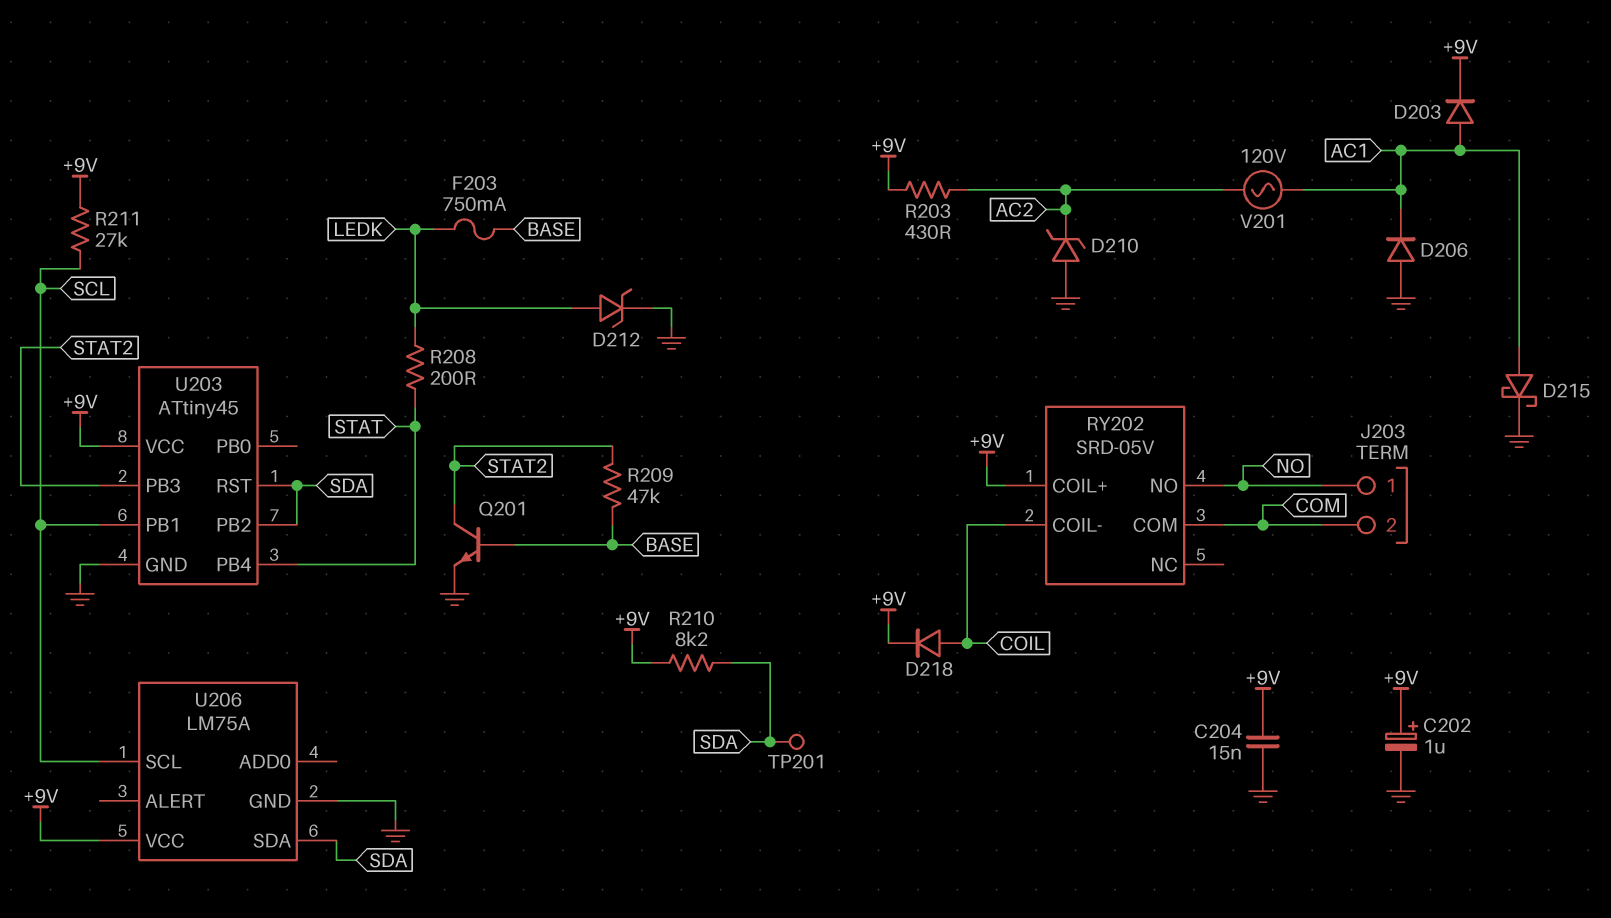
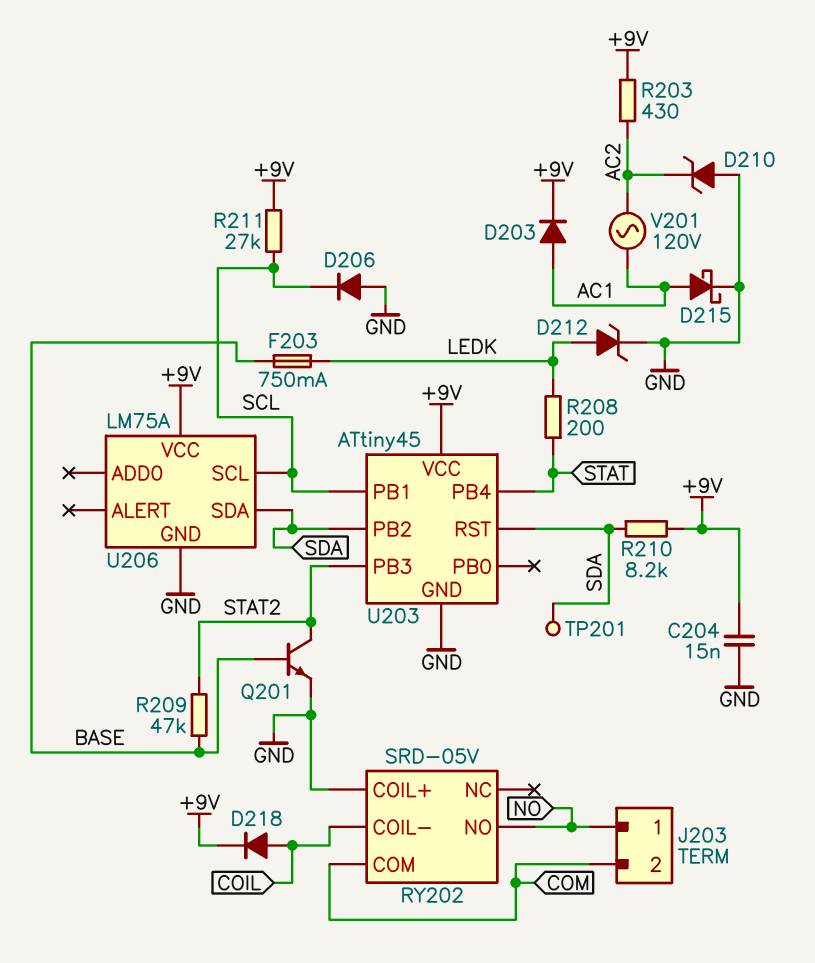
C202: 1uF (plus +9V, minus GND) -> none
D206: diode (A GND, K AC1) -> diode (A GND, K SCL)
RY202 pin COIL+: +9V -> GND

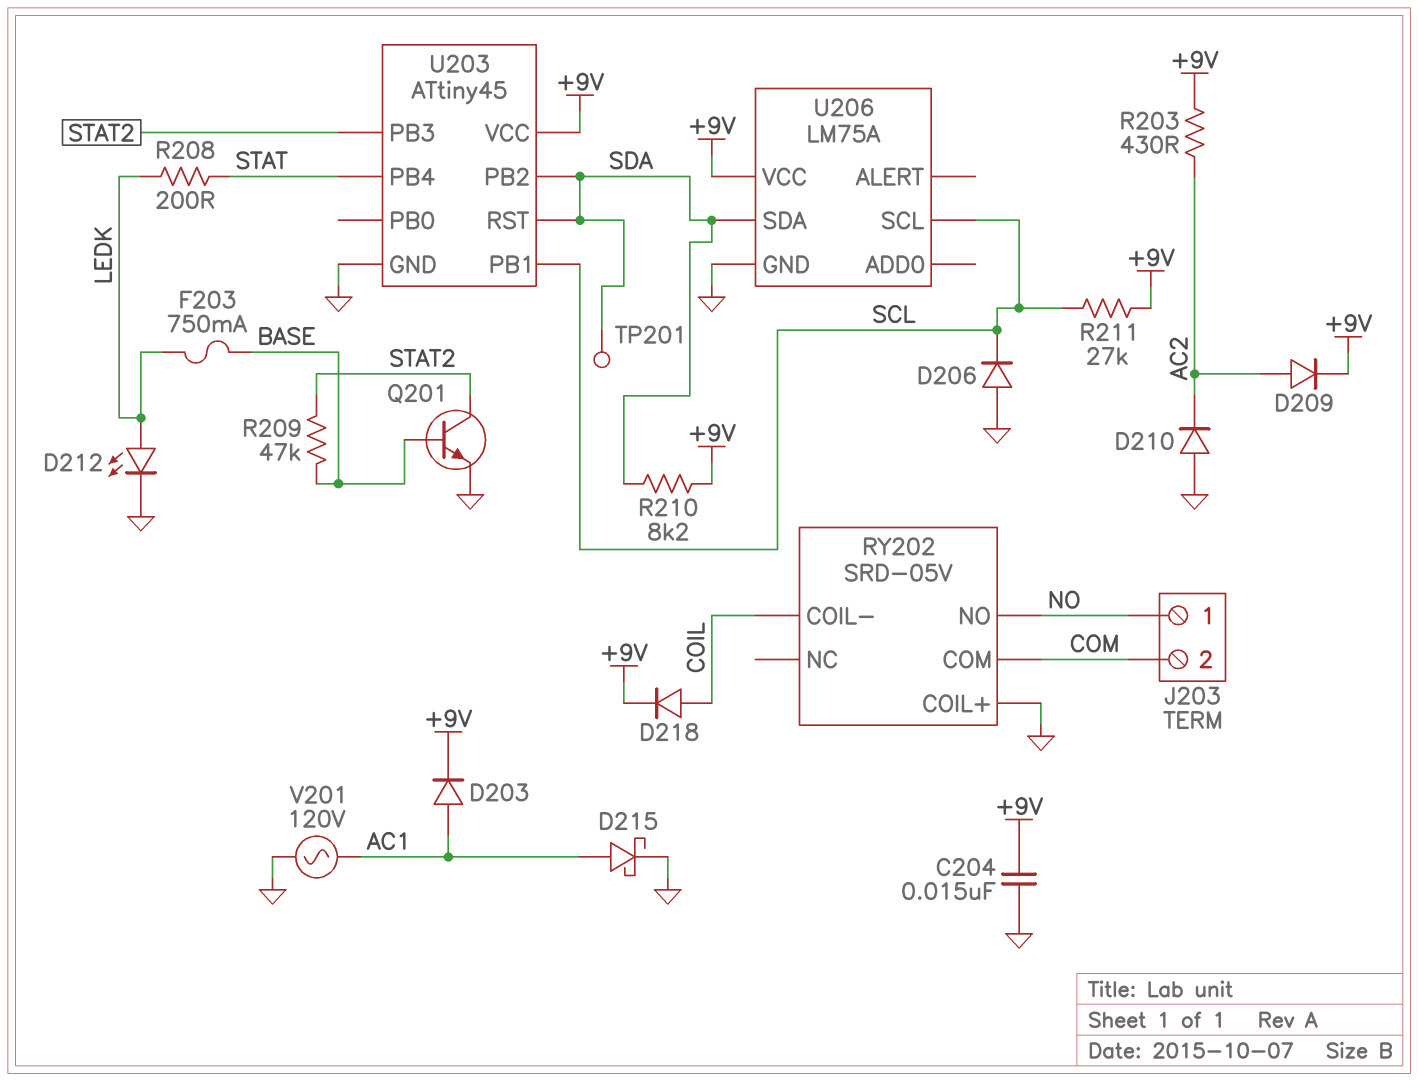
D209: none -> diode (A AC2, K +9V)
D210: zener (A GND, K AC2) -> diode (A GND, K AC2)
D212: zener (A LEDK, K GND) -> LED (A LEDK, K GND)
V201: AC 120V (AC1, AC2) -> AC 120V (AC1, GND)

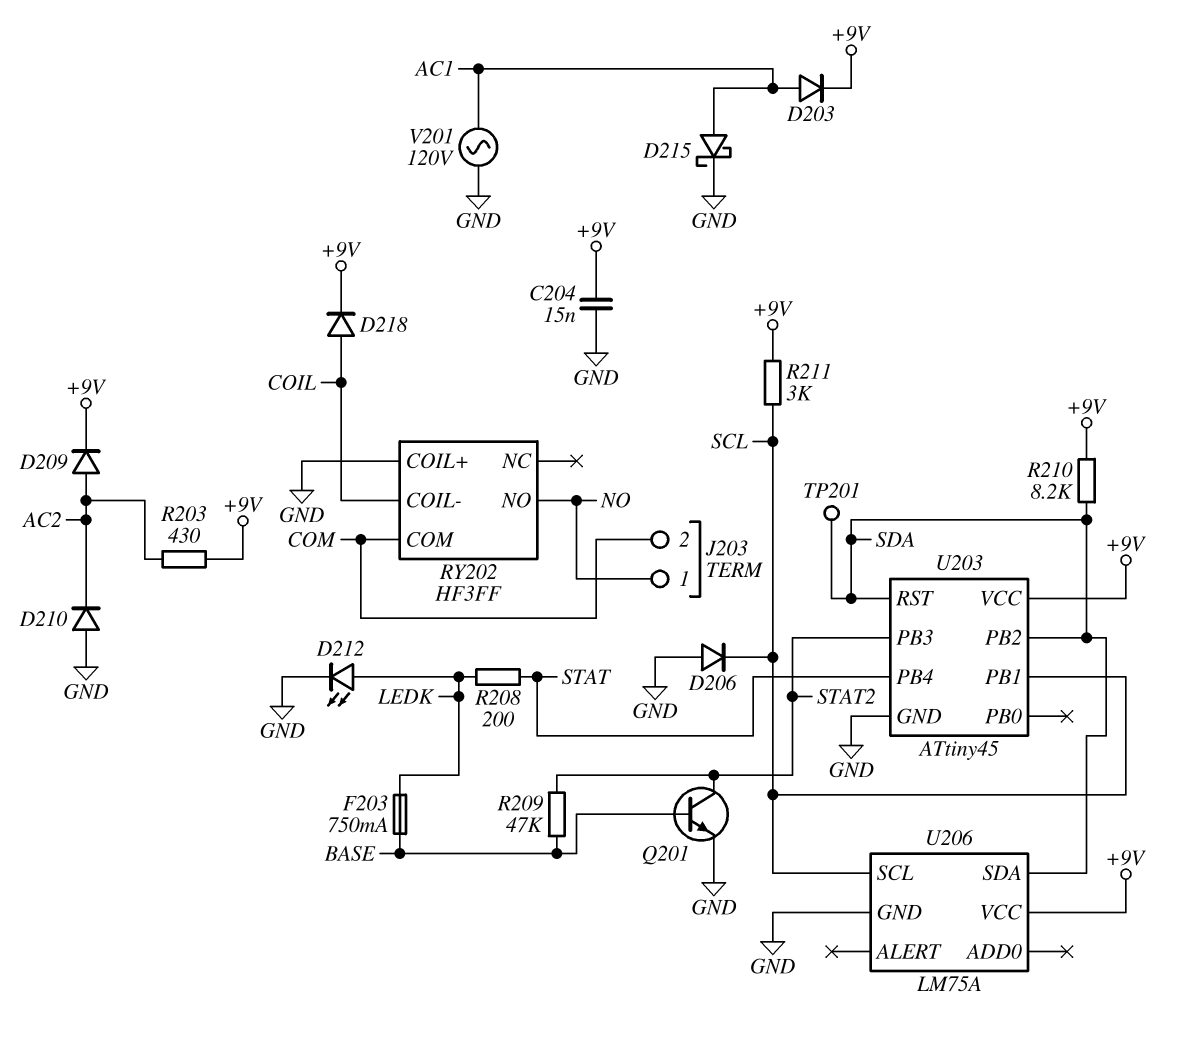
R211: 27k (+9V, SCL) -> 3k (+9V, SCL)
RY202: SRD-05V -> HF3FF

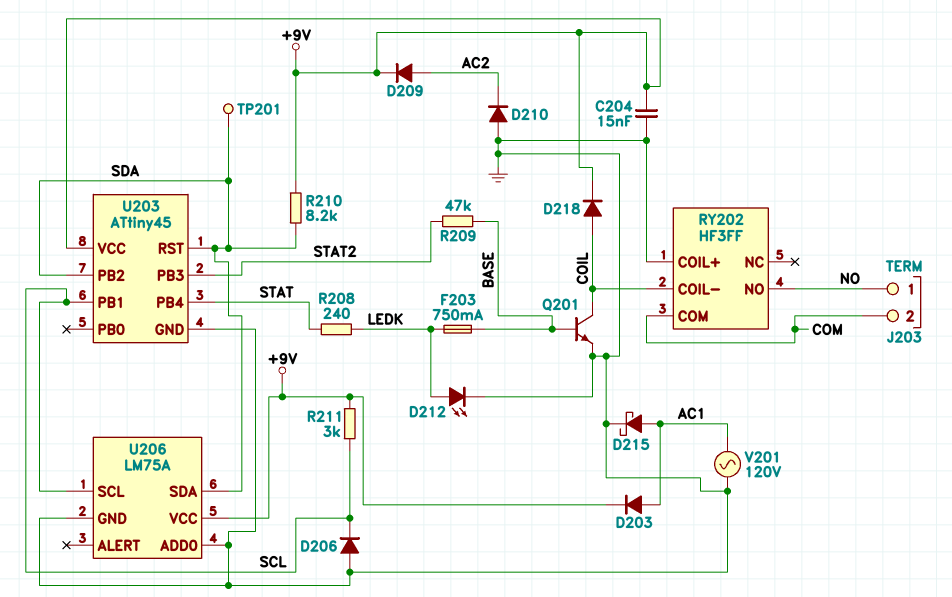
Q201: NPN (B BASE, C STAT2, E GND) -> NPN (B BASE, C COIL, E GND)
R203: 430 (+9V, AC2) -> none
R208: 200 (LEDK, STAT) -> 240 (LEDK, STAT)
U206 pin ADD0: none -> GND

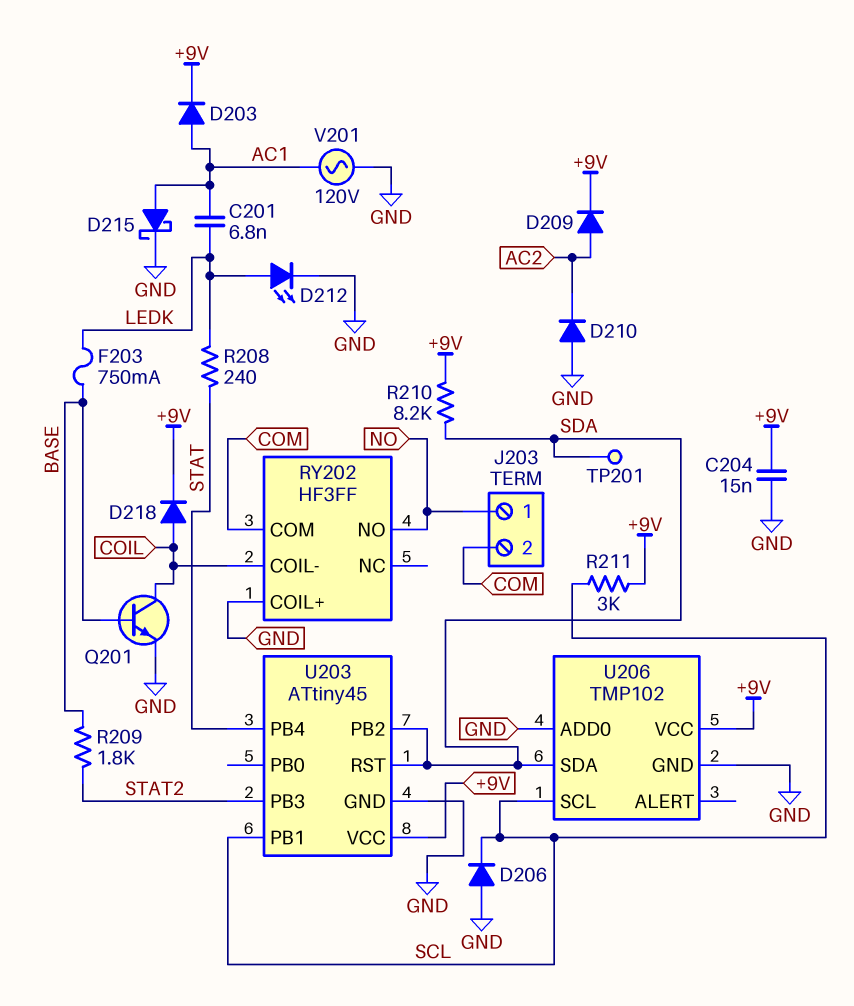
C201: none -> 6.8nF (AC1, LEDK)
R209: 47k (BASE, STAT2) -> 1.8k (BASE, STAT2)
U206: LM75A -> TMP102

